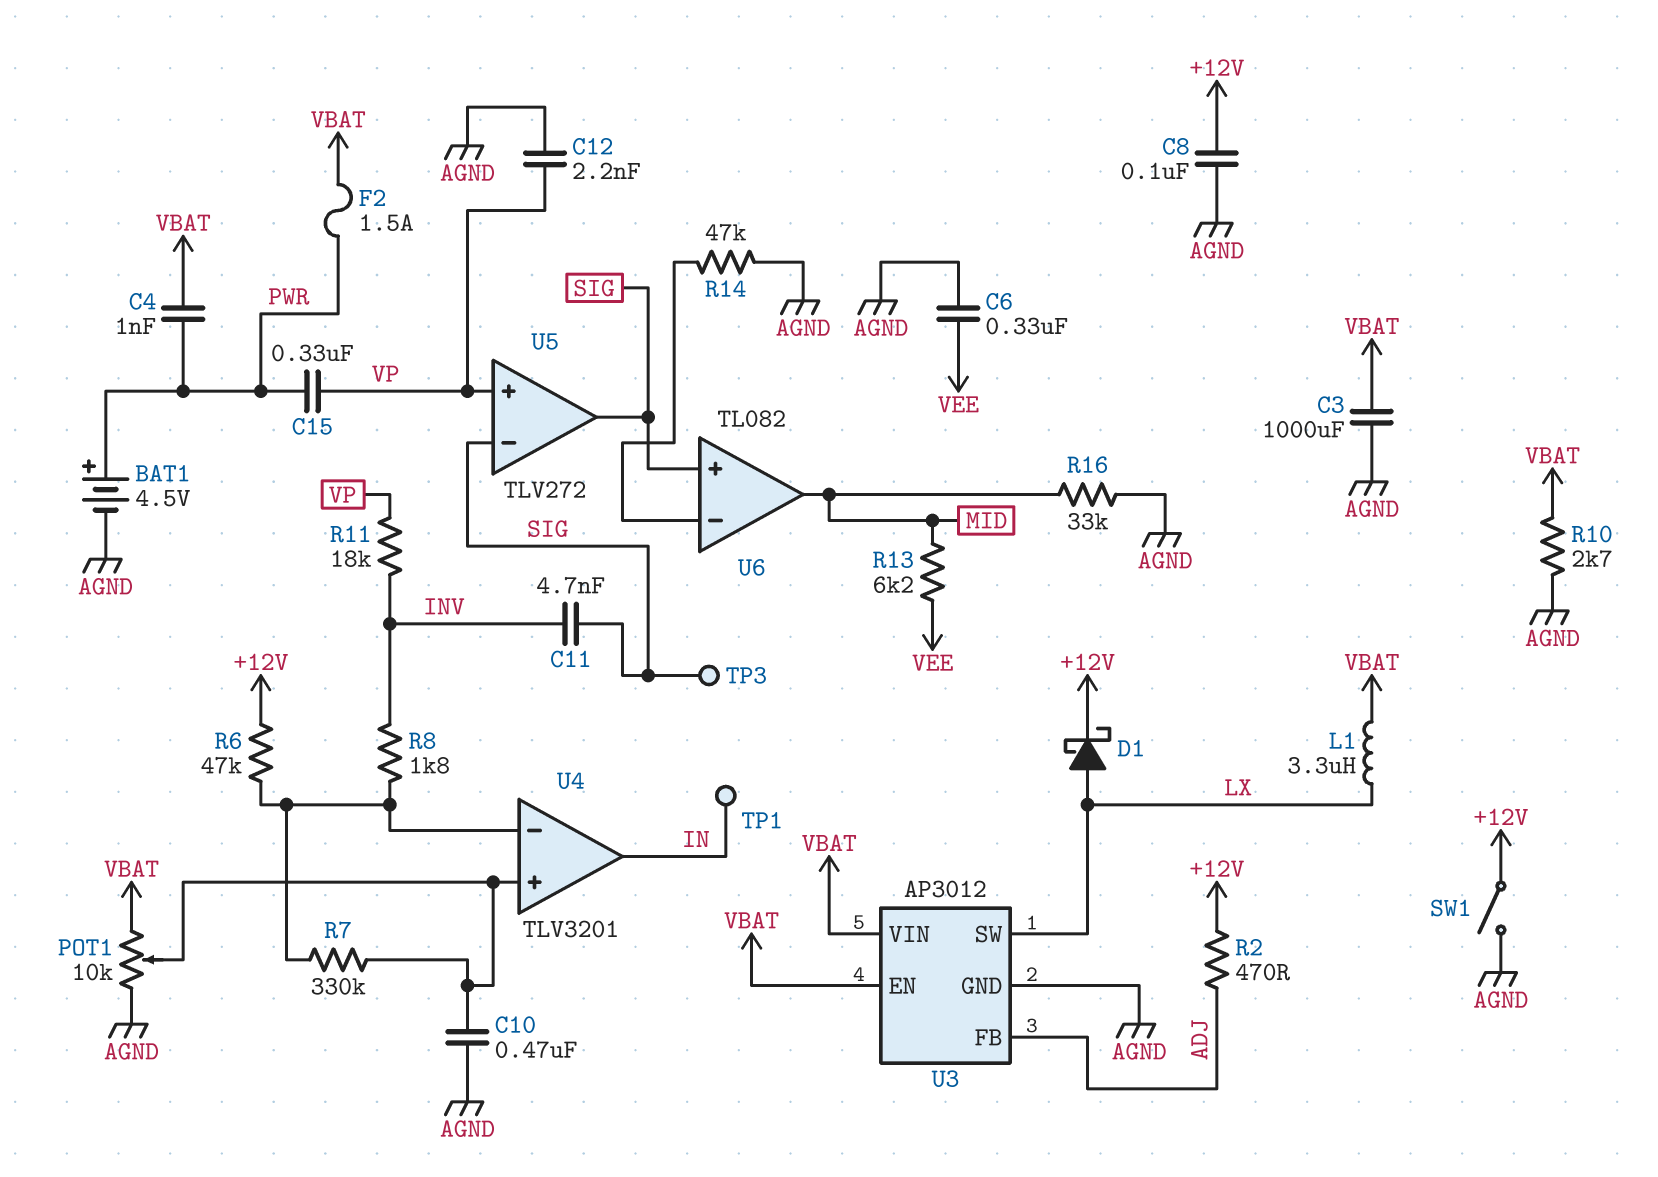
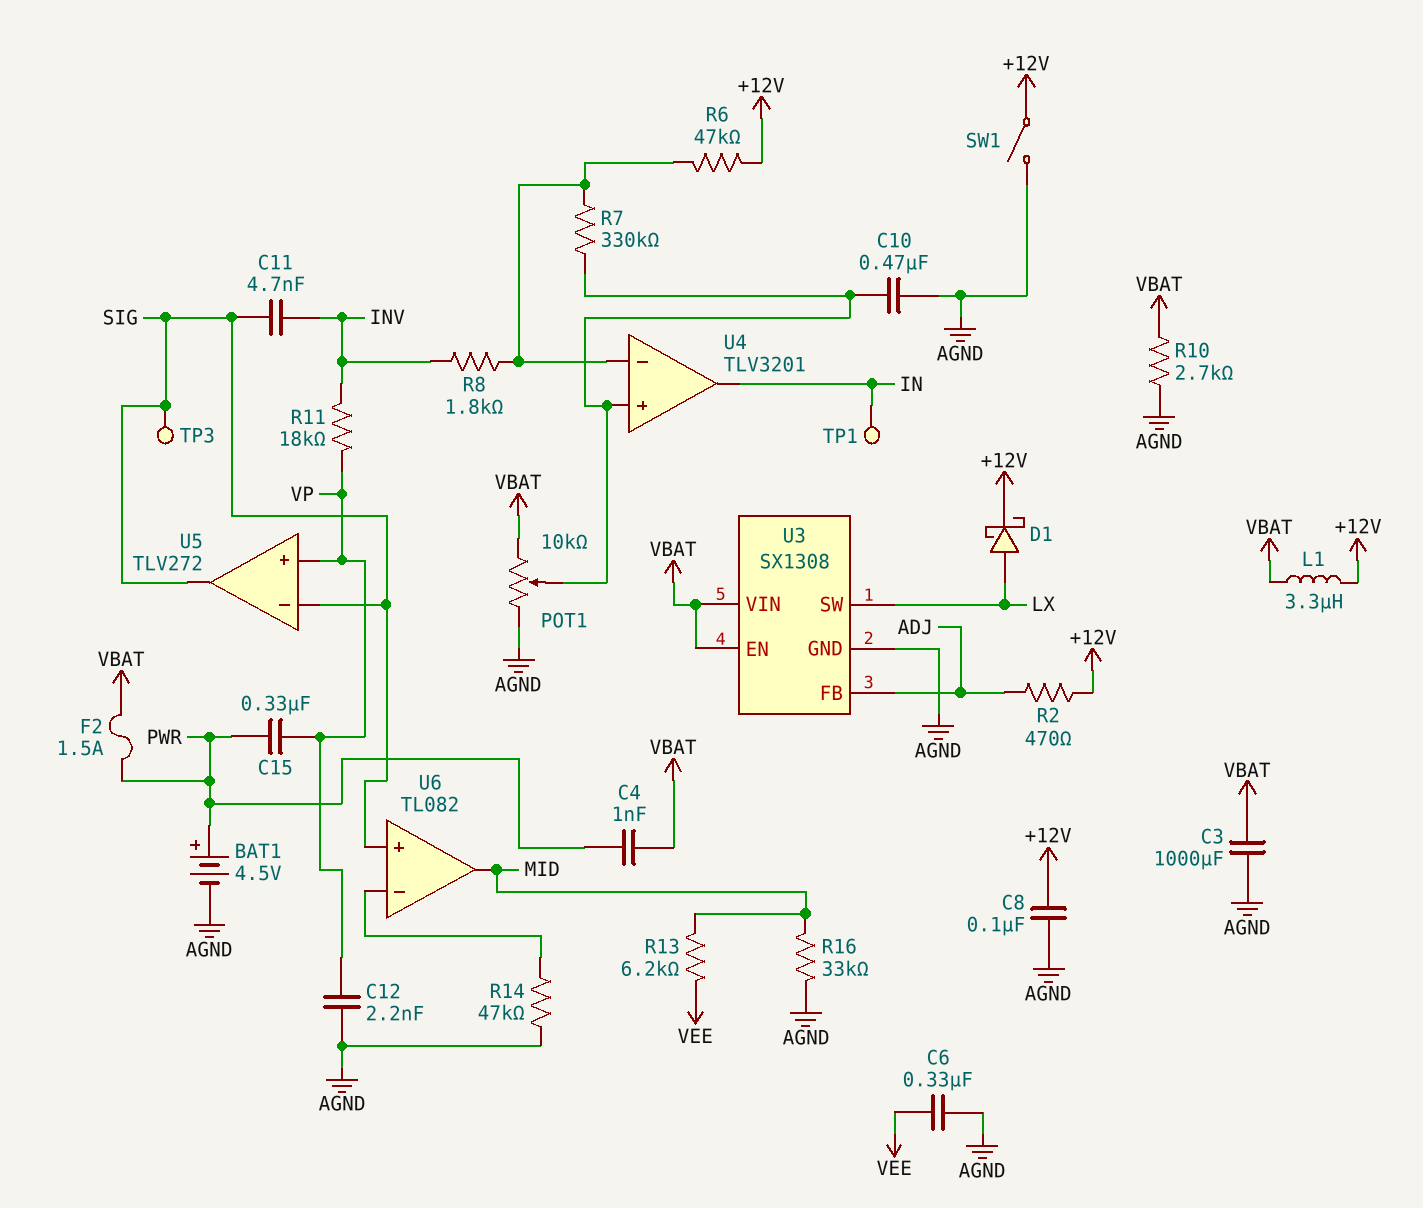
L1: 3.3uH (LX, VBAT) -> 3.3uH (+12V, VBAT)
U3: AP3012 -> SX1308

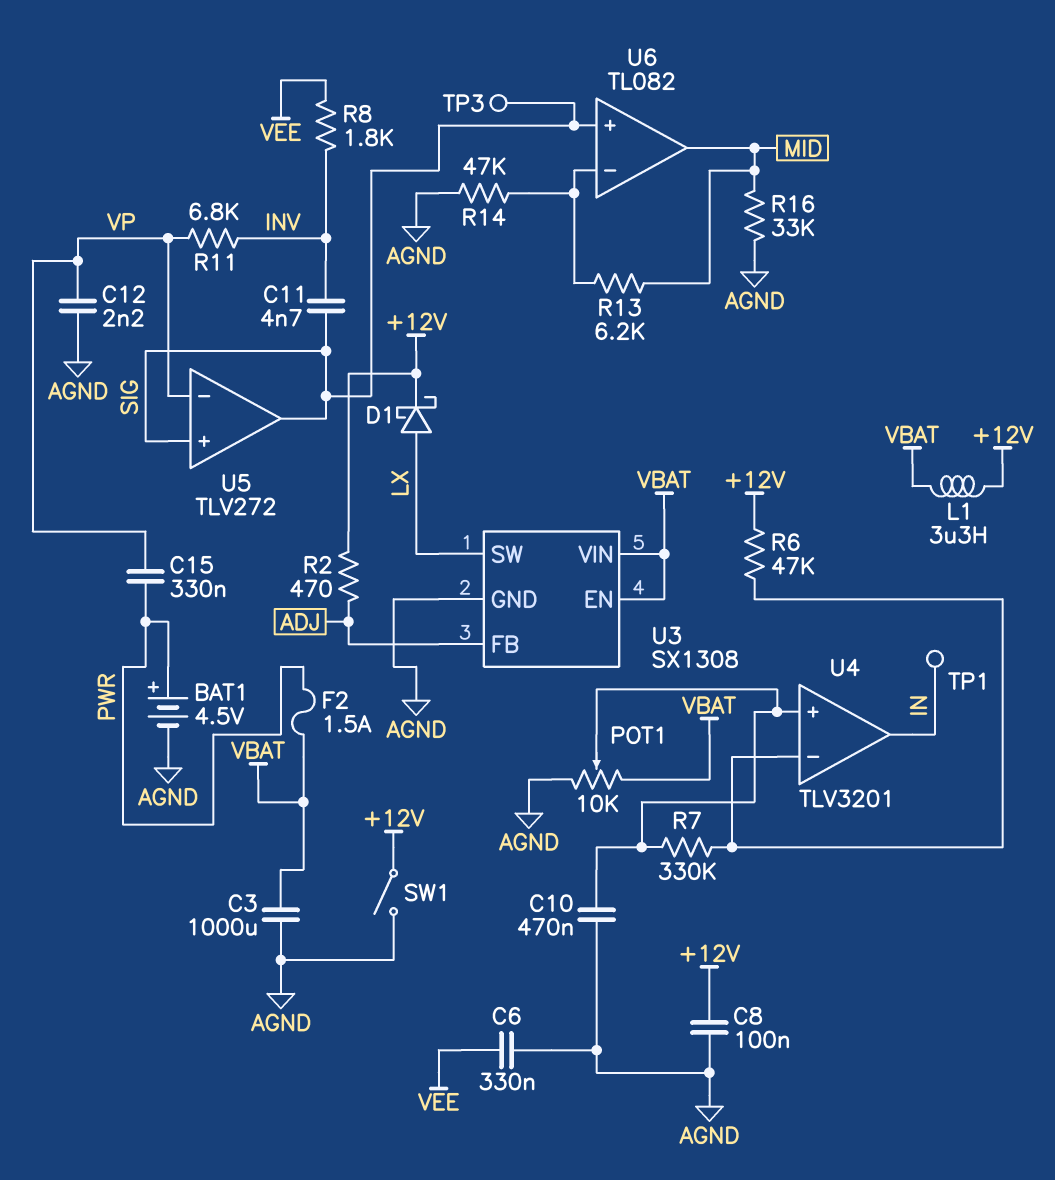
C4: 1nF (PWR, VBAT) -> none
R8: 1.8k (INV, U4/in-) -> 1.8k (INV, VEE)
R10: 2.7k (AGND, VBAT) -> none
R11: 18k (INV, VP) -> 6.8k (INV, VP)
R13: 6.2k (MID, VEE) -> 6.2k (MID, U6/in-)
U5 pin in+: VP -> SIG
U5 pin in-: SIG -> VP

